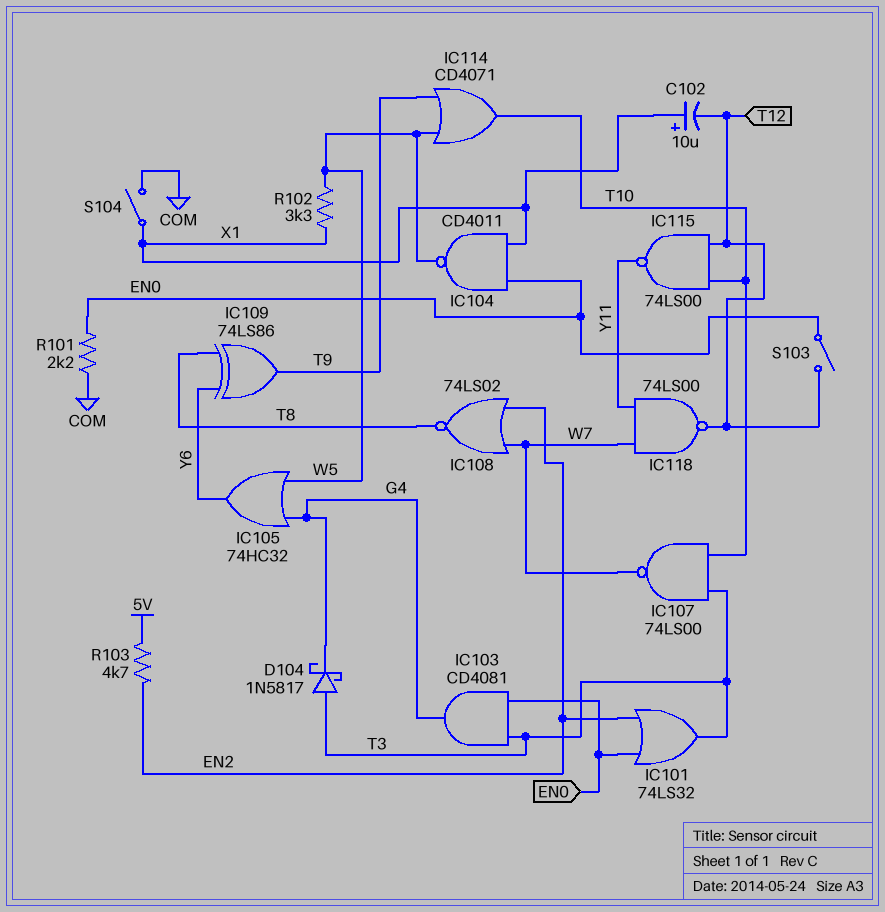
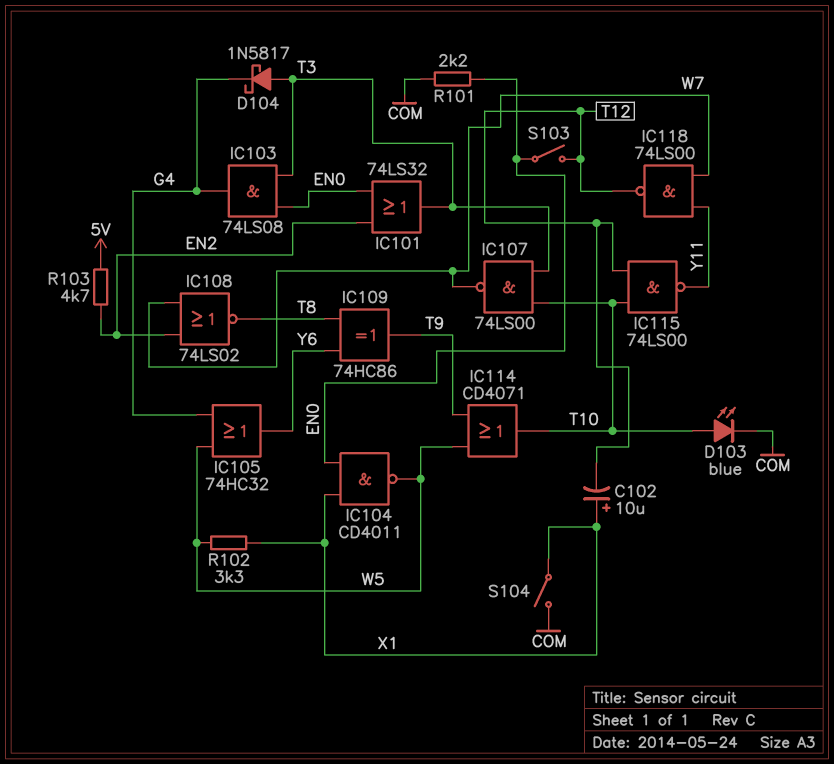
D103: none -> LED blue (A T10, K COM)
IC103: AND CD4081 (in EN0, in T3, out G4) -> AND 74LS08 (in EN0, in T3, out G4)
IC109: XOR 74LS86 (in T8, in Y6, out T9) -> XOR 74HC86 (in T8, in Y6, out T9)

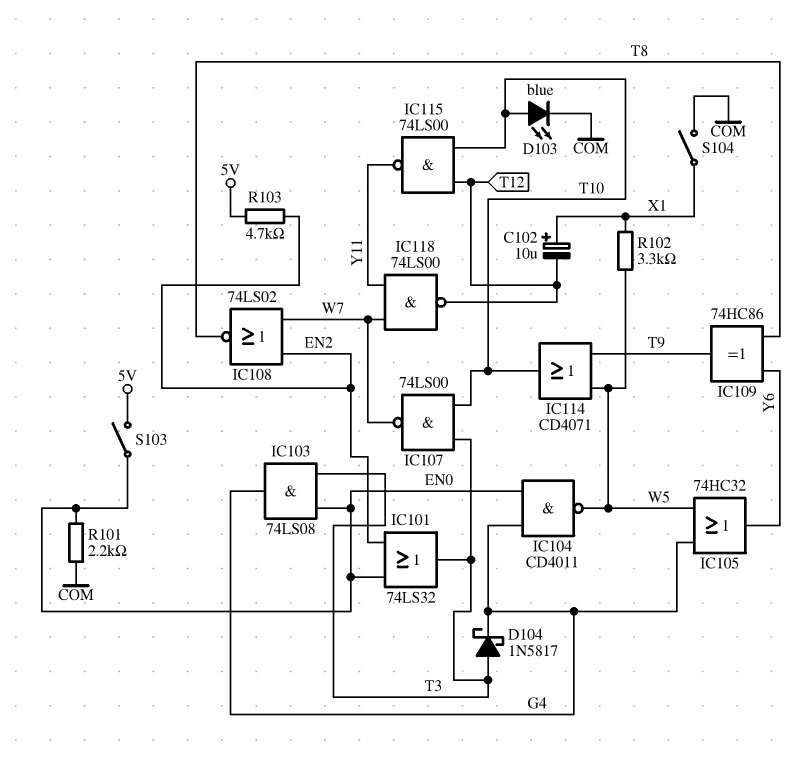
IC104: NAND CD4011 (in EN0, in X1, out W5) -> NAND CD4011 (in EN0, in G4, out W5)
S103: switch (EN0, T12) -> switch (5V, EN0)

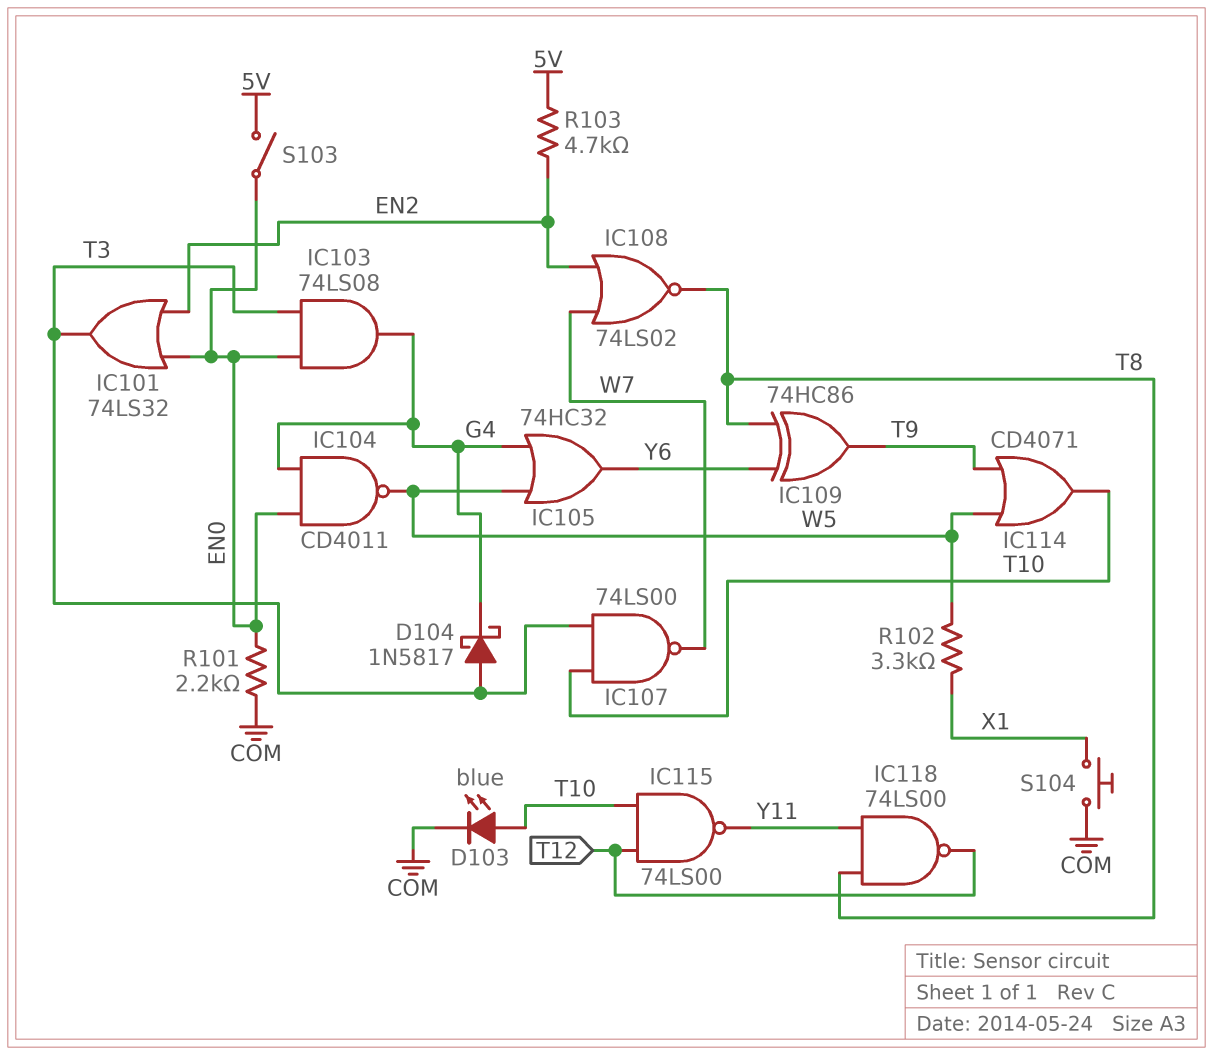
C102: 10uF (plus X1, minus T12) -> none
IC118: NAND 74LS00 (in W7, in Y11, out T12) -> NAND 74LS00 (in T8, in Y11, out T12)
S104: switch (COM, X1) -> button (COM, X1)

